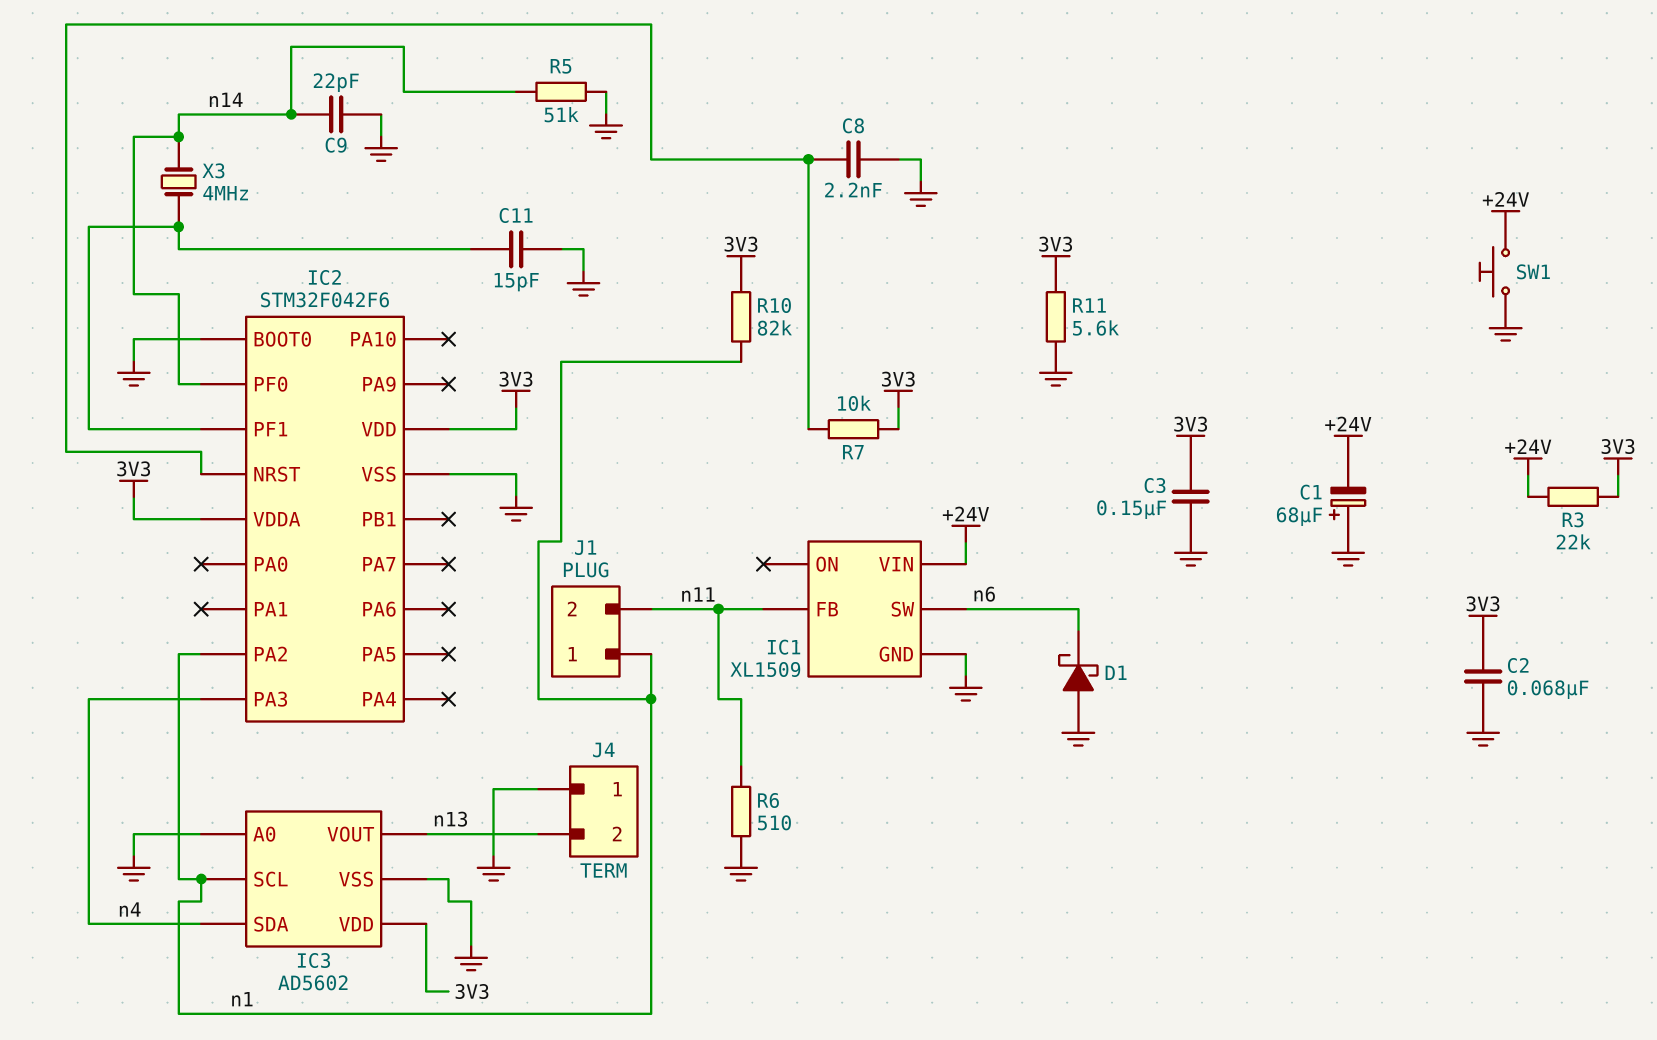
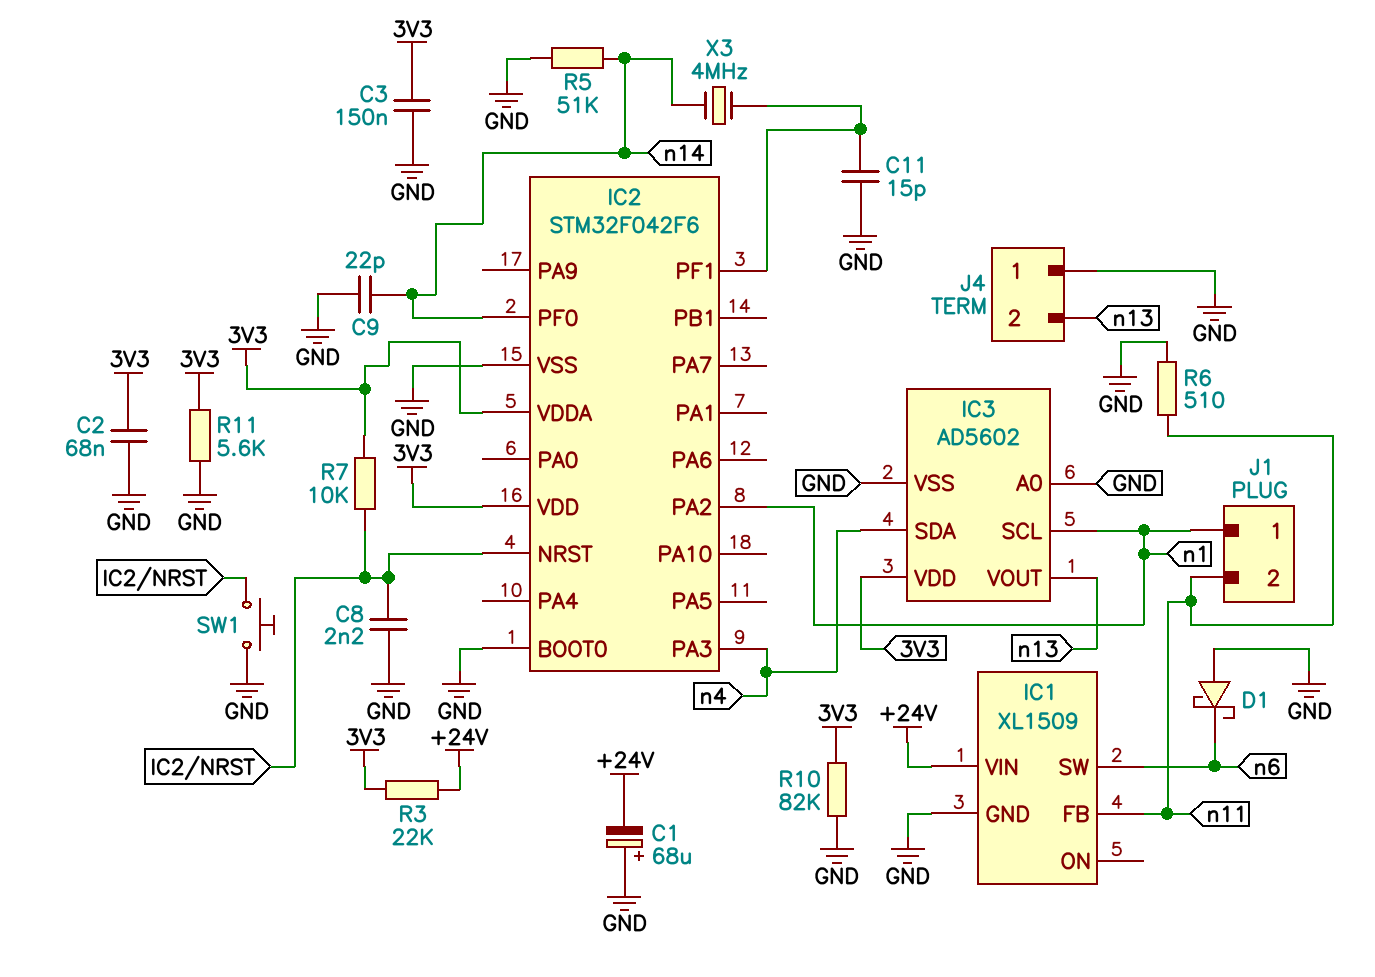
R10: 82k (3V3, n1) -> 82k (3V3, GND)
SW1: button (+24V, GND) -> button (GND, IC2/NRST)

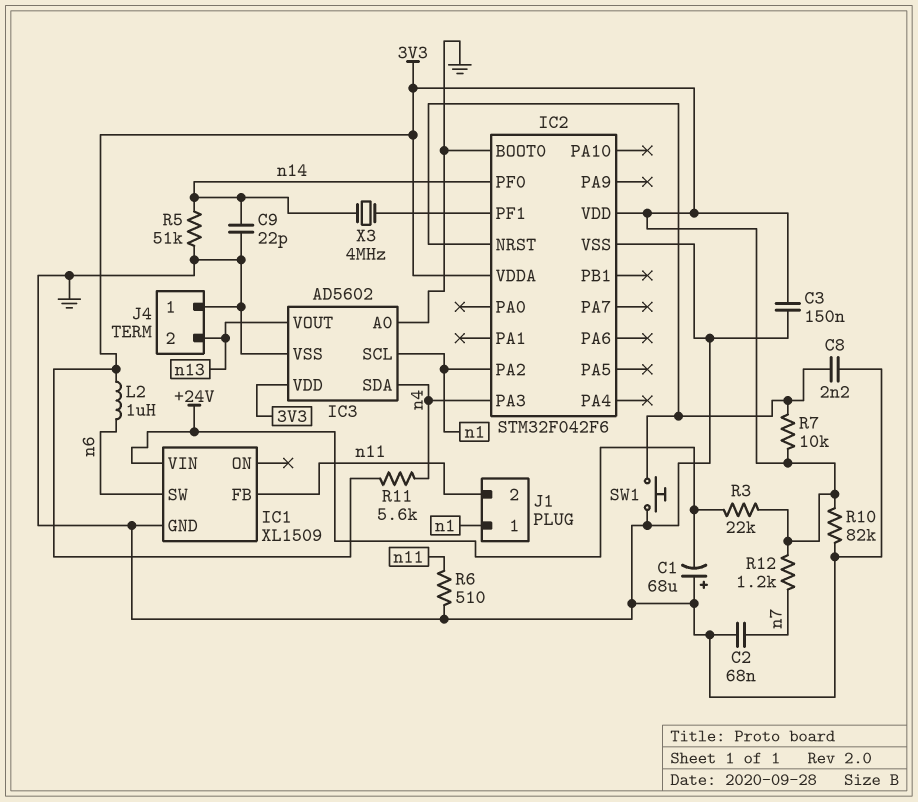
C2: 68nF (3V3, GND) -> 68nF (GND, n7)
C11: 15pF (GND, IC2/PF1) -> none
D1: schottky (A GND, K n6) -> none
L2: none -> 1uH (3V3, n6)
R11: 5.6k (3V3, GND) -> 5.6k (3V3, n4)
R12: none -> 1.2k (3V3, n7)

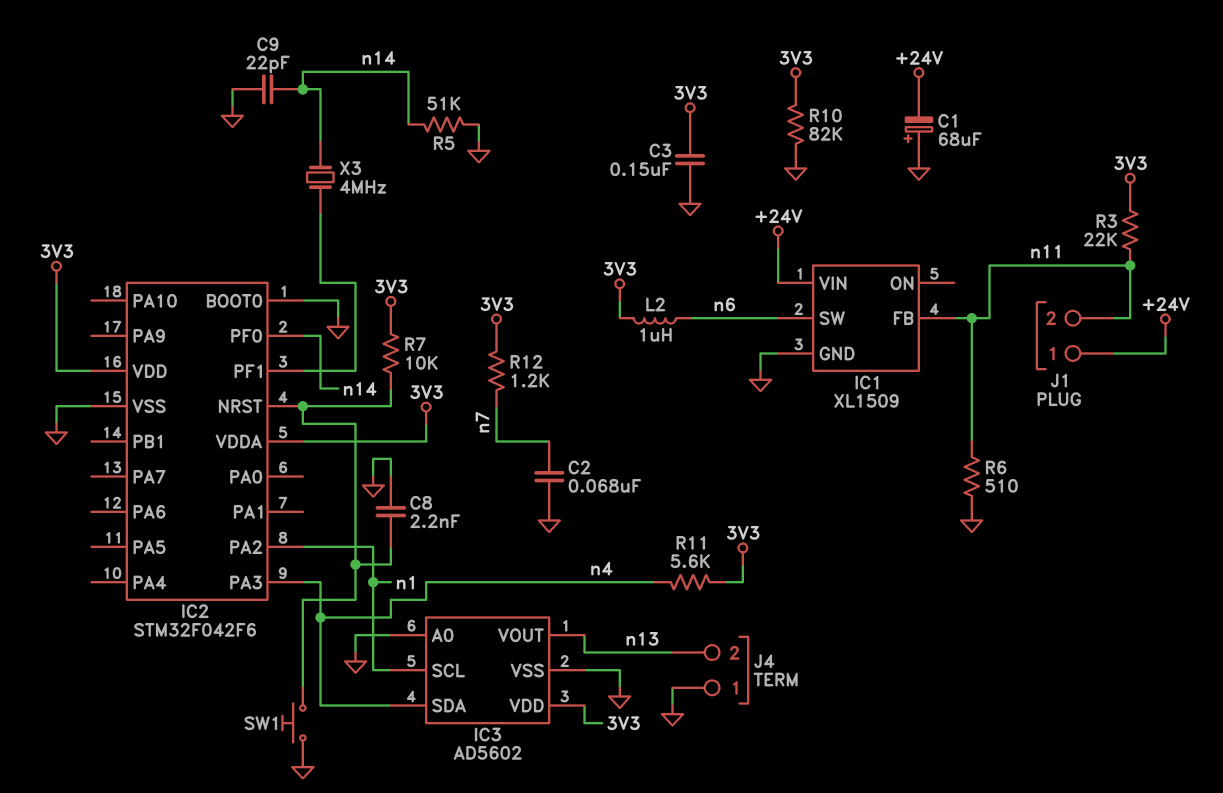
J1 pin 1: n1 -> +24V
R3: 22k (+24V, 3V3) -> 22k (3V3, n11)

